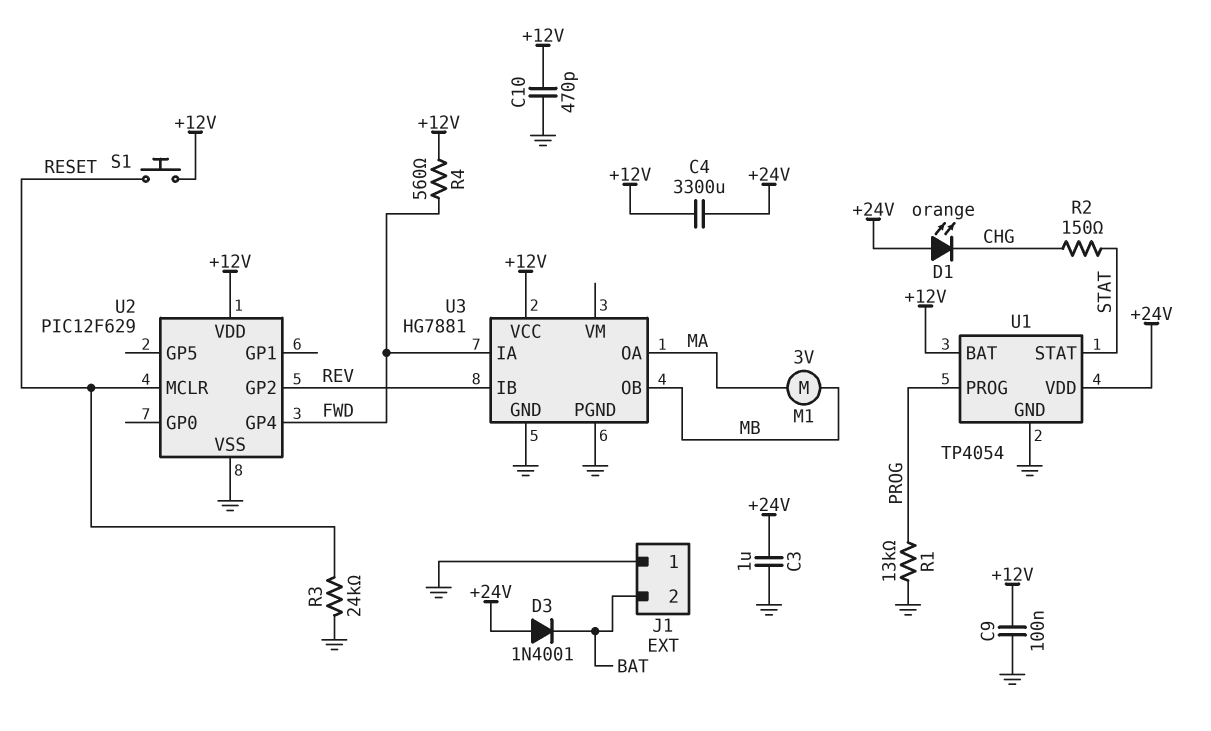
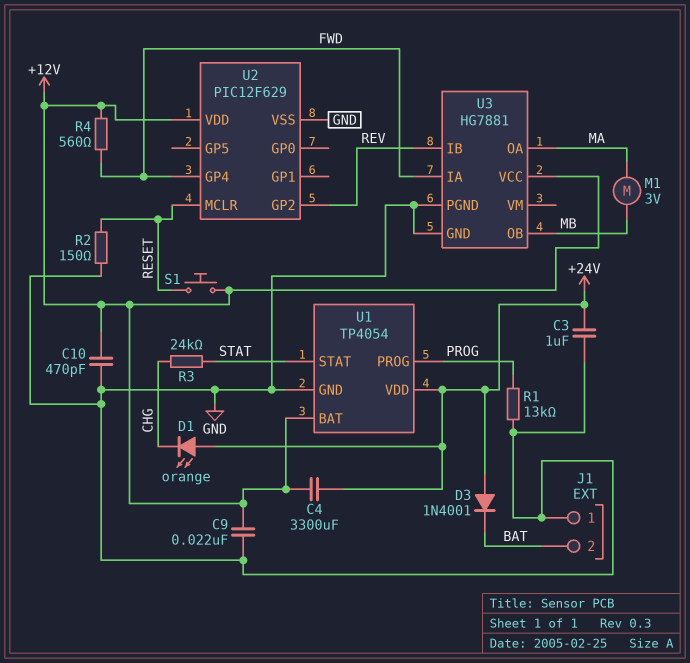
C9: 100nF (+12V, GND) -> 22nF (+12V, GND)
R2: 150 (CHG, STAT) -> 150 (GND, RESET)
R3: 24k (GND, RESET) -> 24k (CHG, STAT)

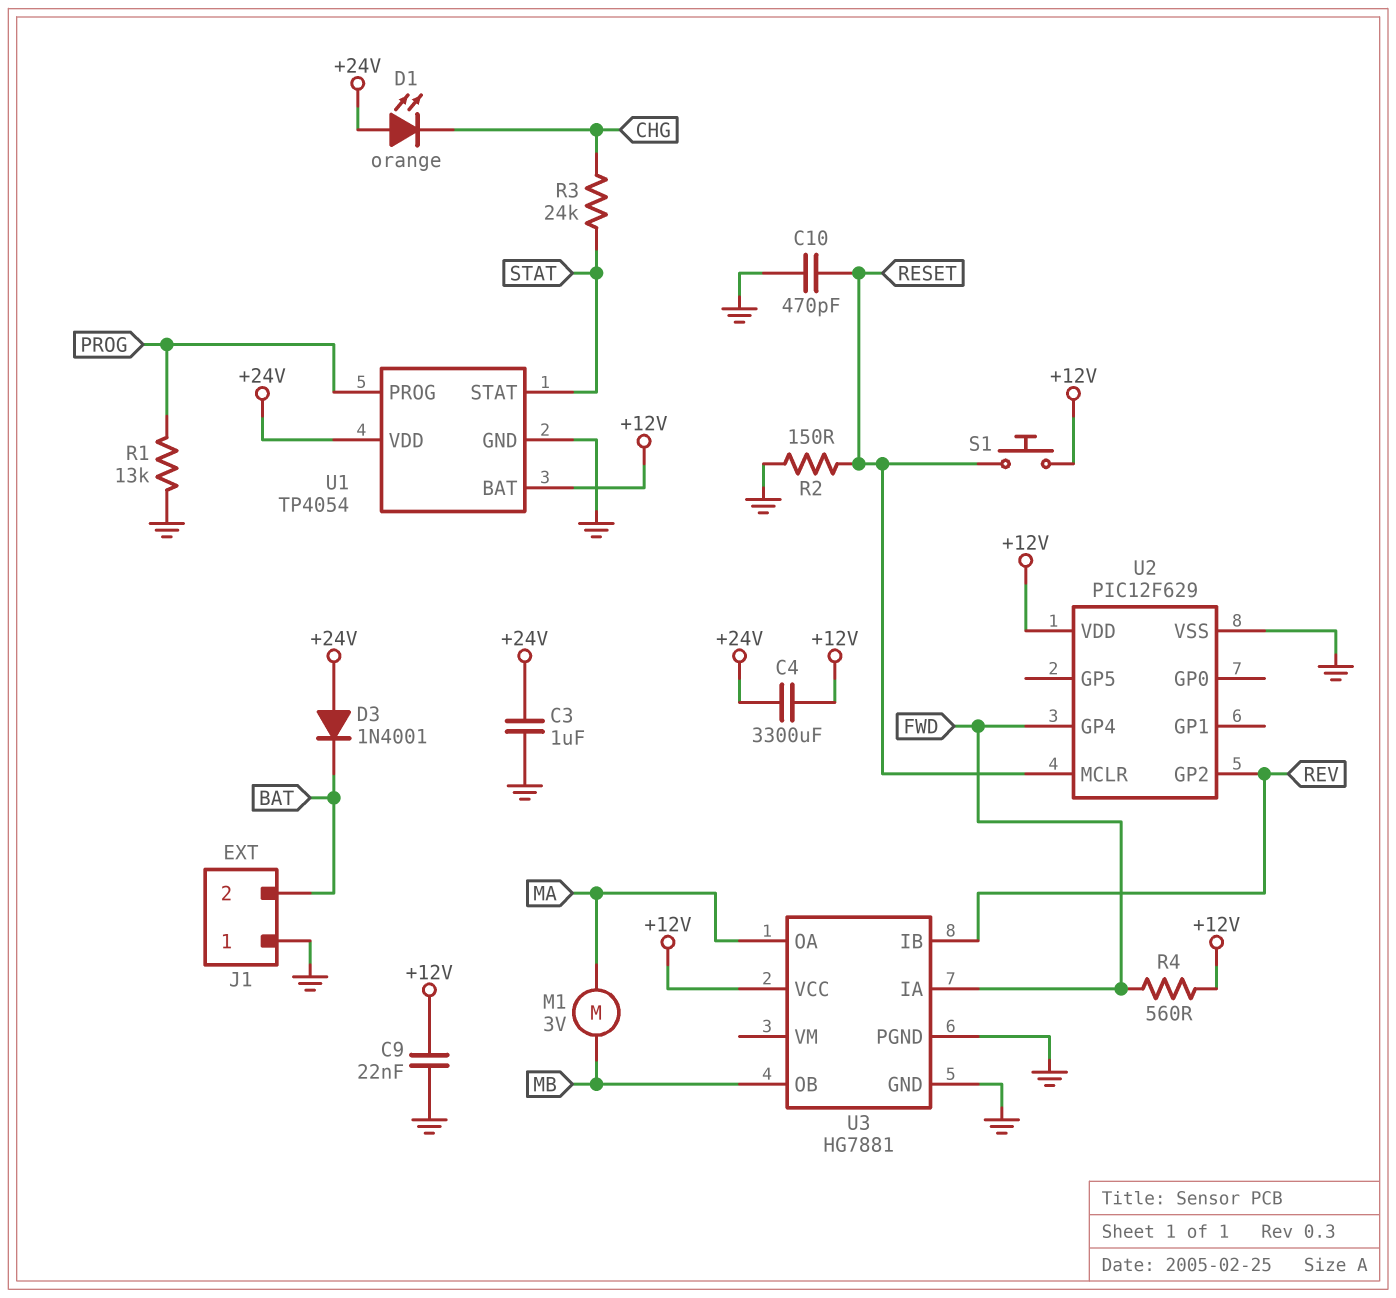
C10: 470pF (+12V, GND) -> 470pF (GND, RESET)

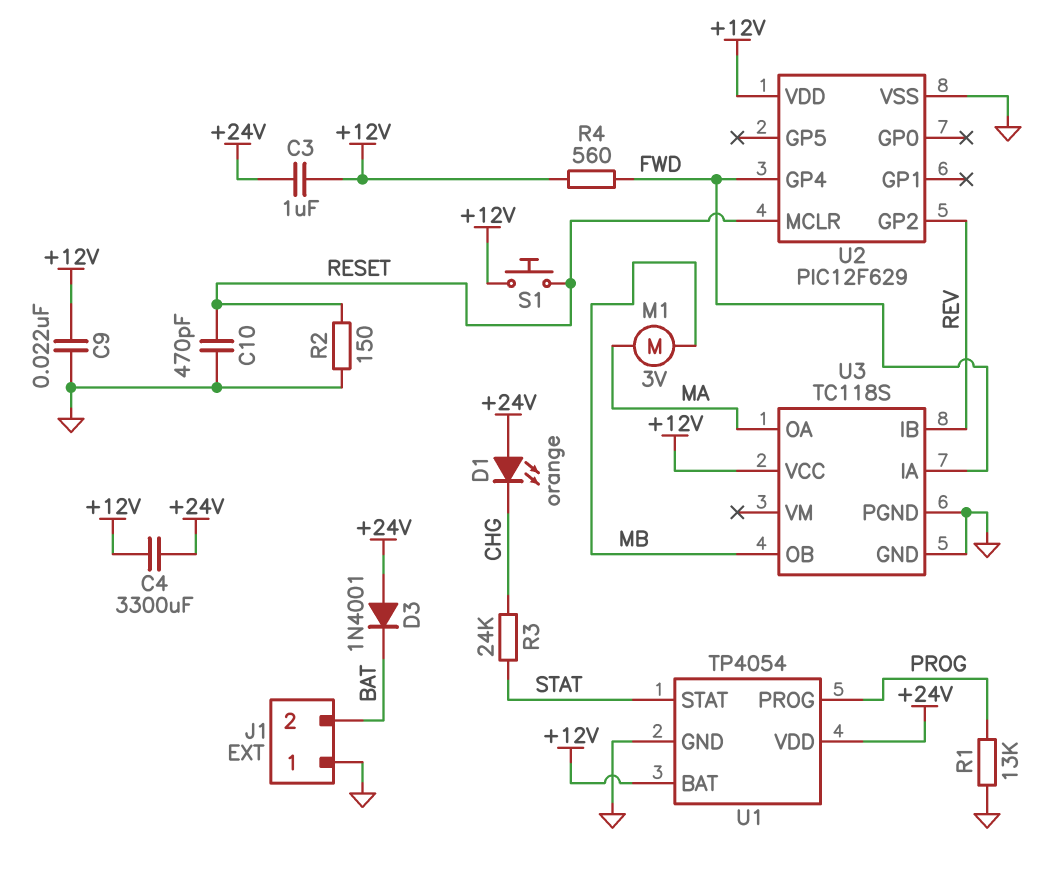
C3: 1uF (+24V, GND) -> 1uF (+12V, +24V)
U3: HG7881 -> TC118S

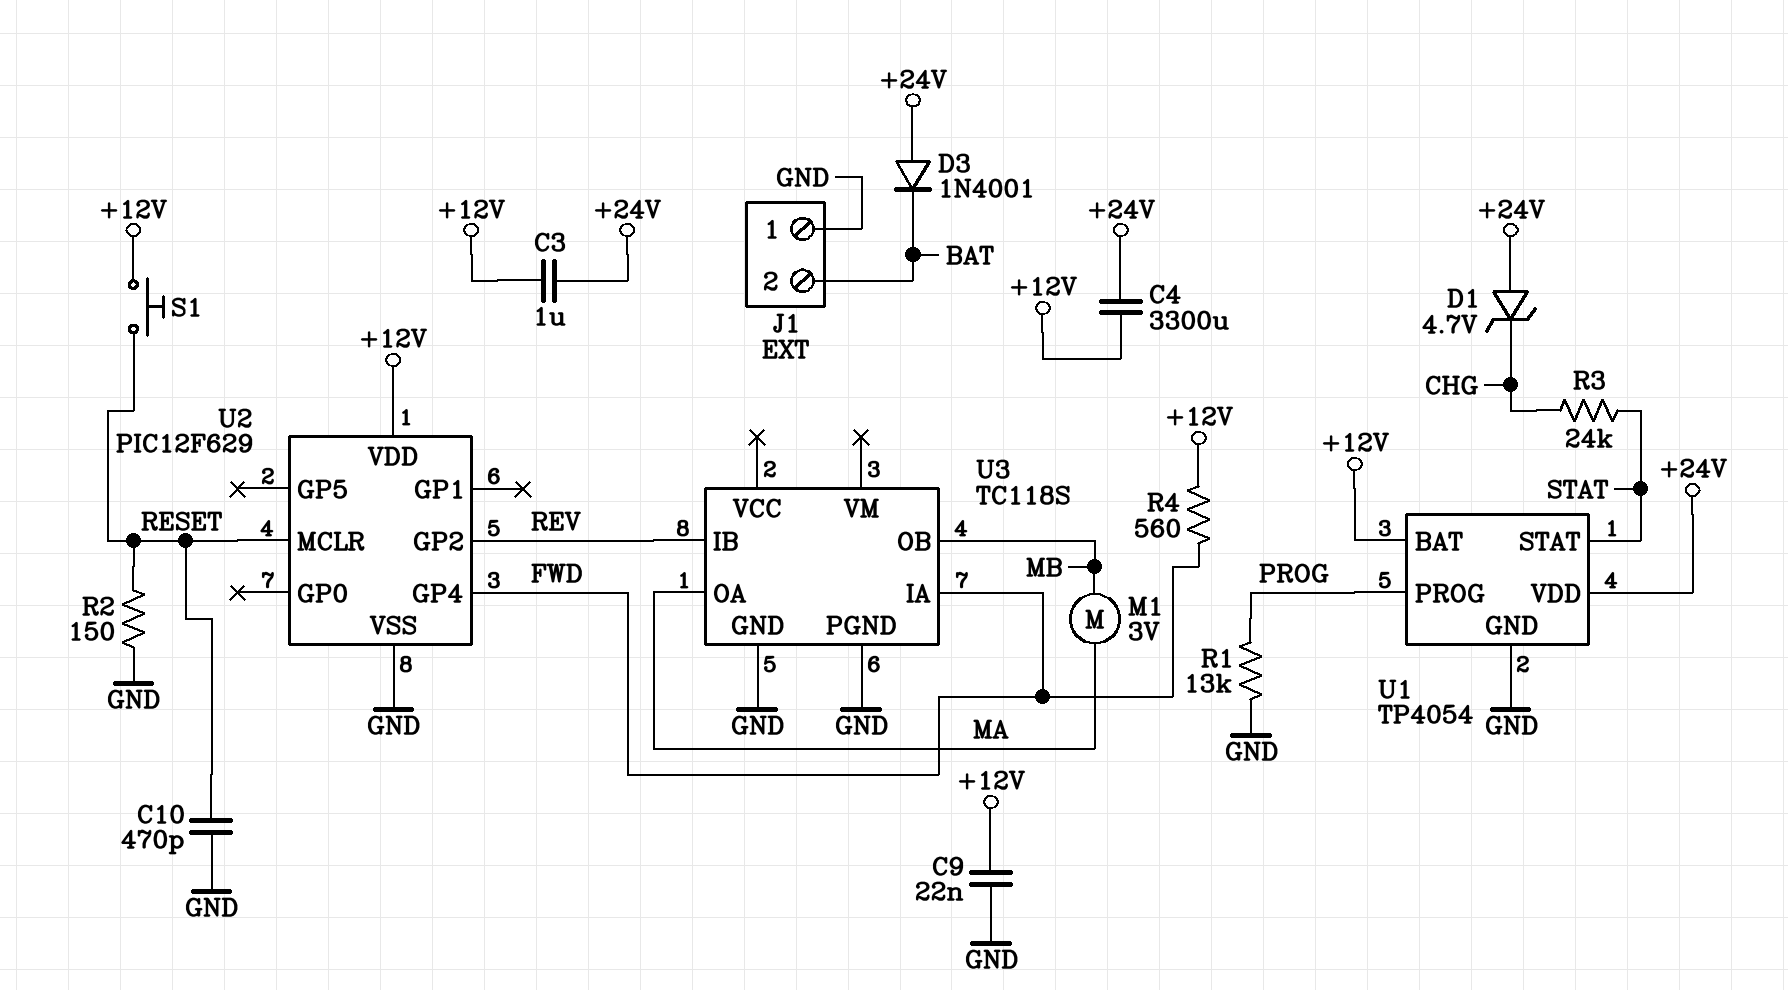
D1: LED orange (A +24V, K CHG) -> zener 4.7V (A +24V, K CHG)
U3 pin VCC: +12V -> none

